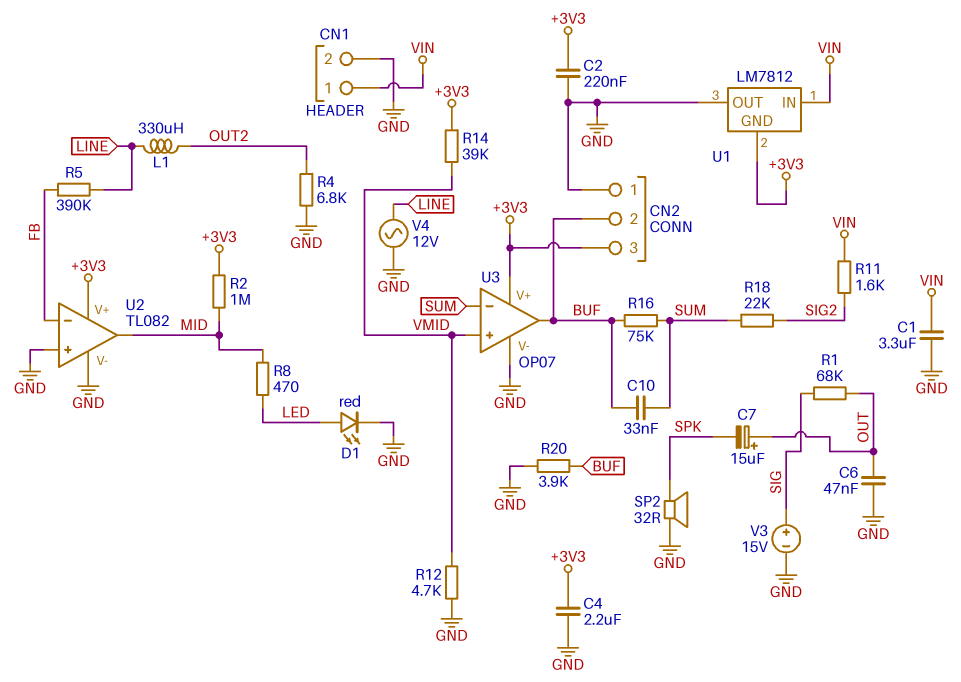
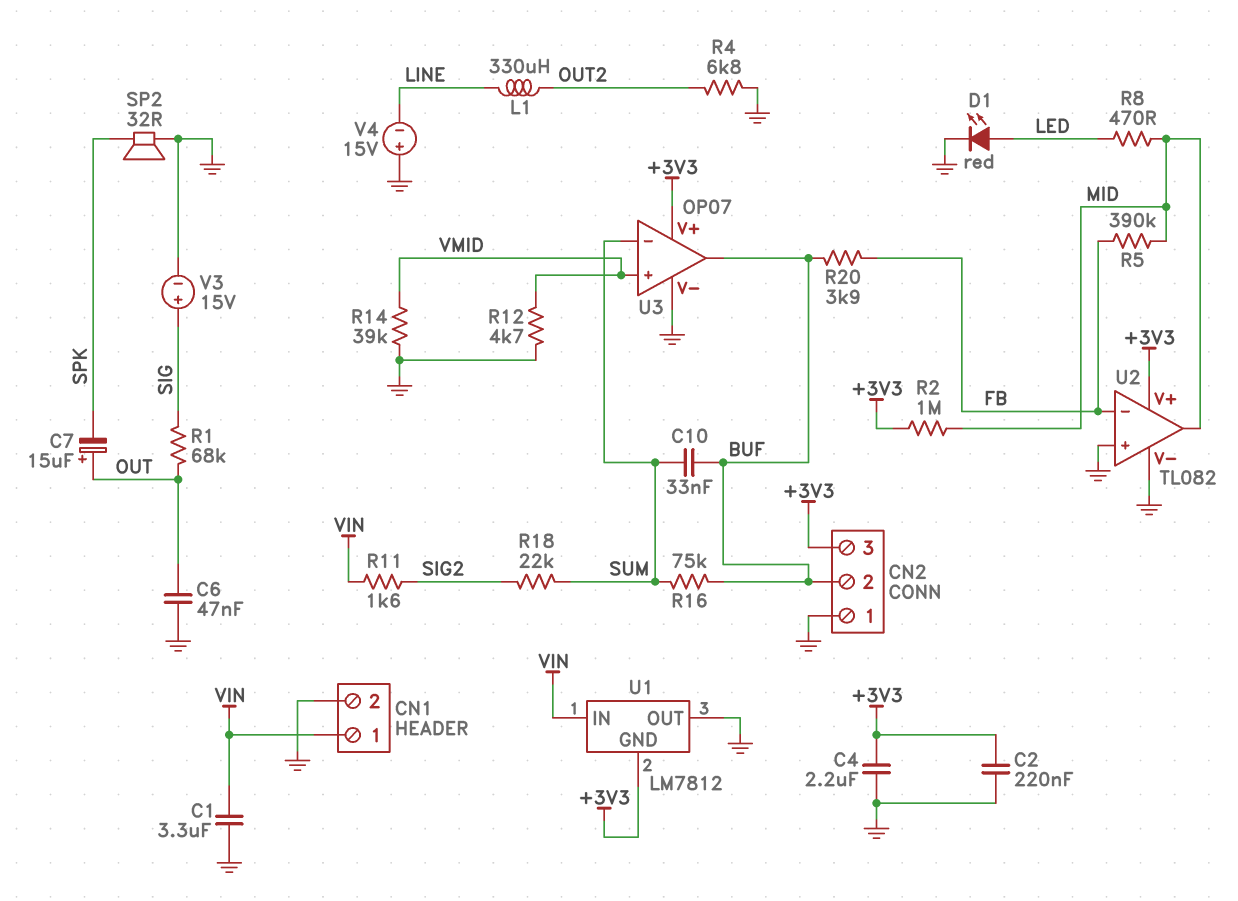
R5: 390k (FB, LINE) -> 390k (FB, MID)
R14: 39k (+3V3, VMID) -> 39k (GND, VMID)
R20: 3.9k (BUF, GND) -> 3.9k (BUF, FB)
V4: AC 12V (GND, LINE) -> 15V (plus GND, minus LINE)

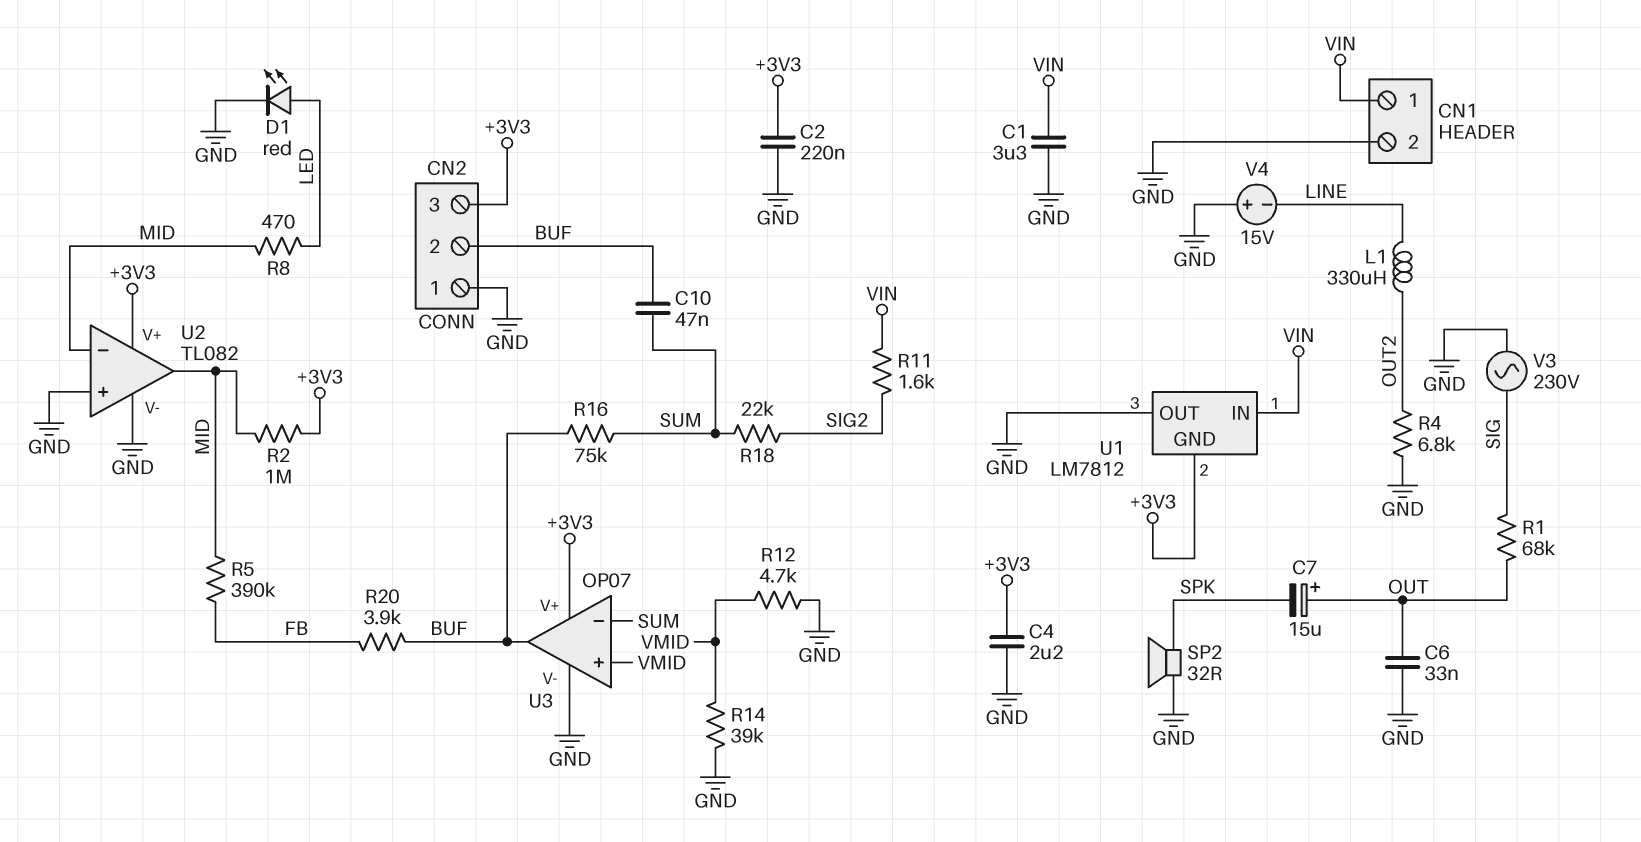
C6: 47nF (GND, OUT) -> 33nF (GND, OUT)
C10: 33nF (BUF, SUM) -> 47nF (BUF, SUM)
U2 pin in-: FB -> MID
V3: 15V (plus SIG, minus GND) -> AC 230V (GND, SIG)

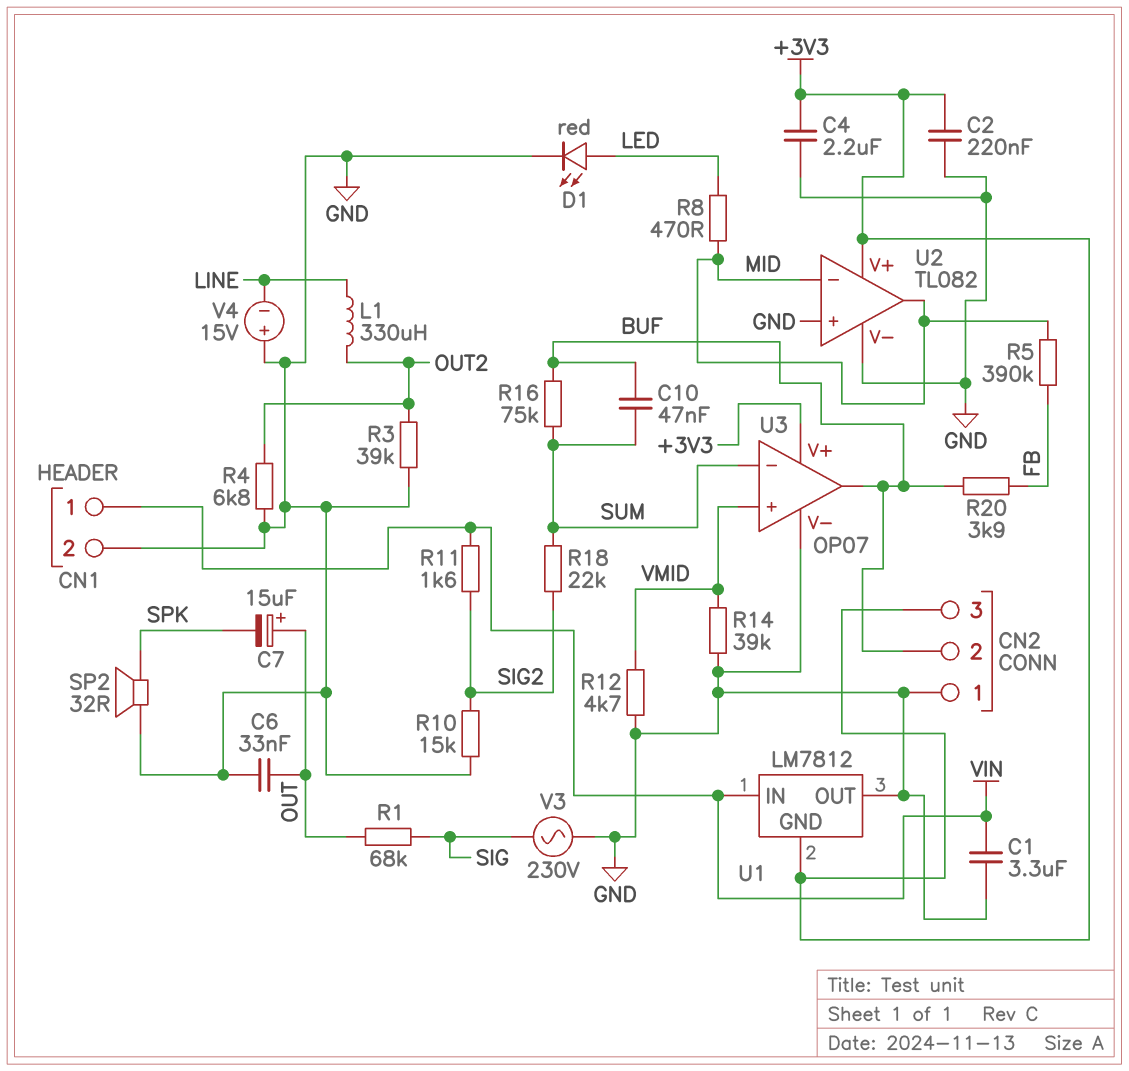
R2: 1M (+3V3, MID) -> none
R3: none -> 39k (GND, OUT2)
R10: none -> 15k (GND, SIG2)

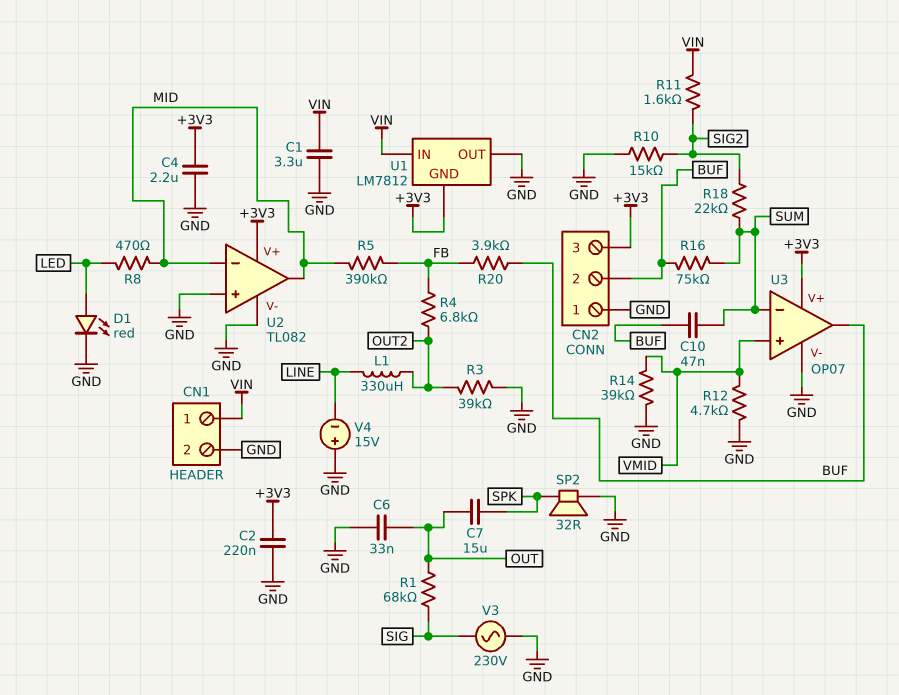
C7: 15uF (plus OUT, minus SPK) -> 15uF (OUT, SPK)
R4: 6.8k (GND, OUT2) -> 6.8k (FB, OUT2)

